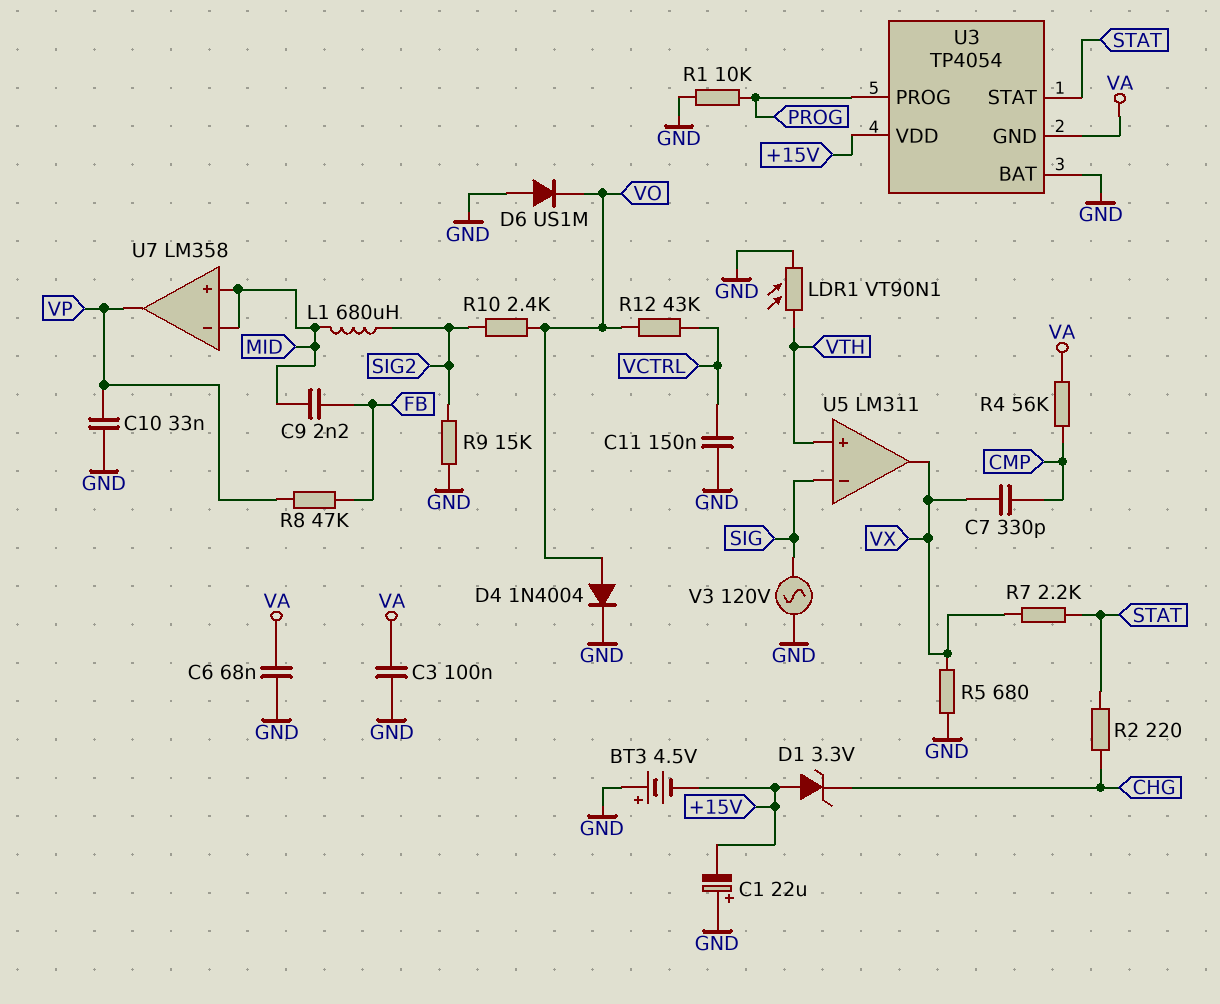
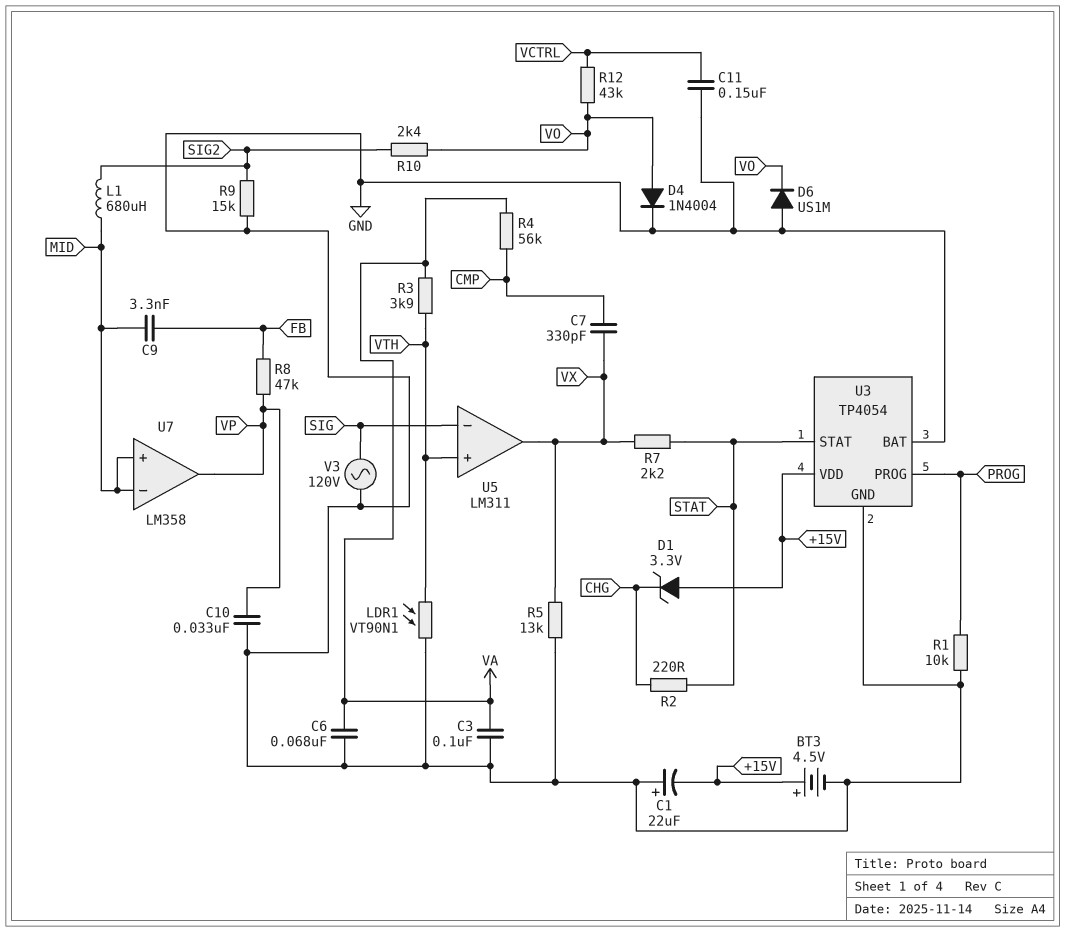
BT3: 4.5V (plus GND, minus +15V) -> 4.5V (plus +15V, minus GND)
C9: 2.2nF (FB, MID) -> 3.3nF (FB, MID)
R3: none -> 3.9k (VA, VTH)
R5: 680 (GND, VX) -> 13k (GND, VX)
U3 pin GND: VA -> GND

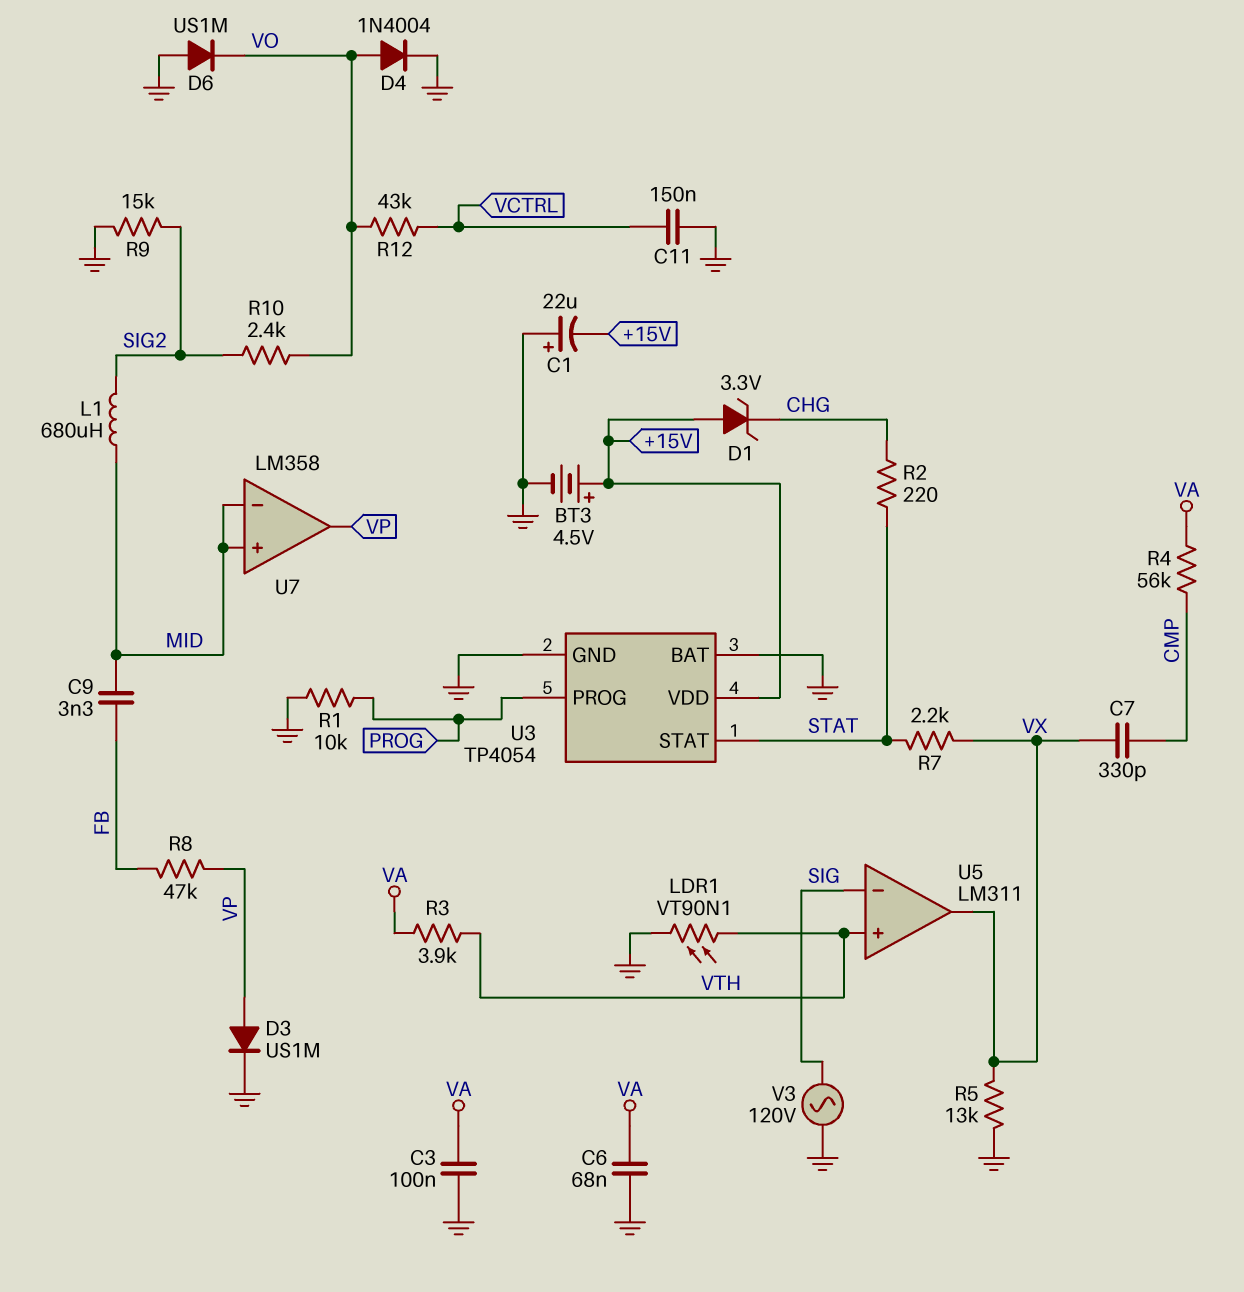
C10: 33nF (GND, VP) -> none
D3: none -> diode US1M (A VP, K GND)

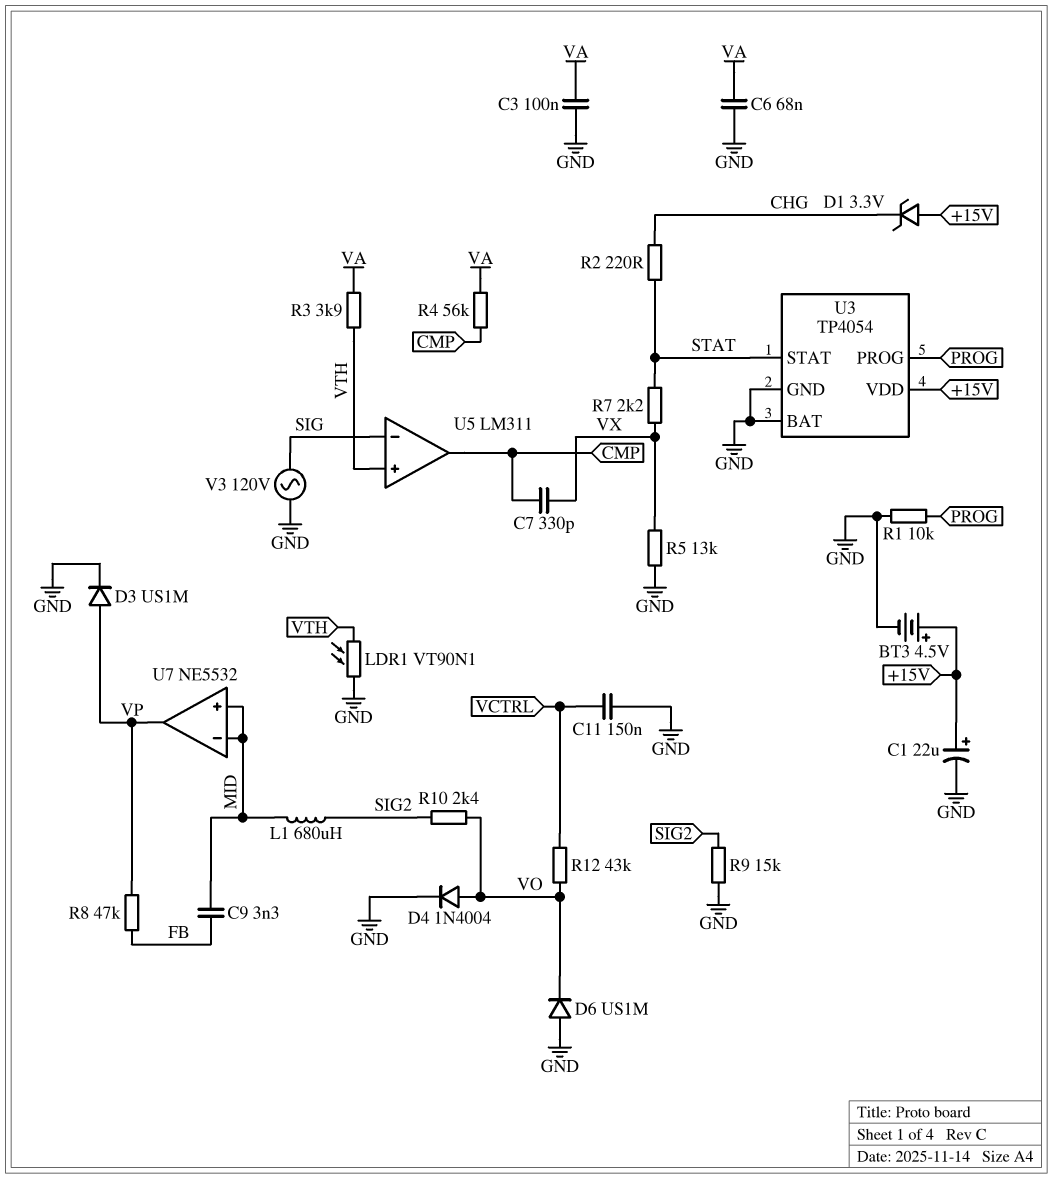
C1: 22uF (plus GND, minus +15V) -> 22uF (plus +15V, minus GND)
U5 pin out: VX -> CMP
U7: LM358 -> NE5532

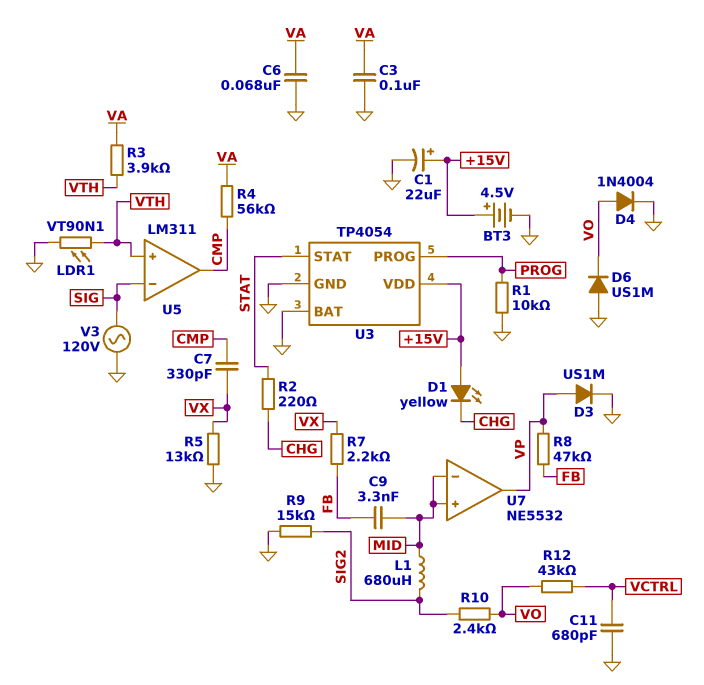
C11: 150nF (GND, VCTRL) -> 680pF (GND, VCTRL)
D1: zener 3.3V (A +15V, K CHG) -> LED yellow (A +15V, K CHG)
R7: 2.2k (STAT, VX) -> 2.2k (FB, VX)

